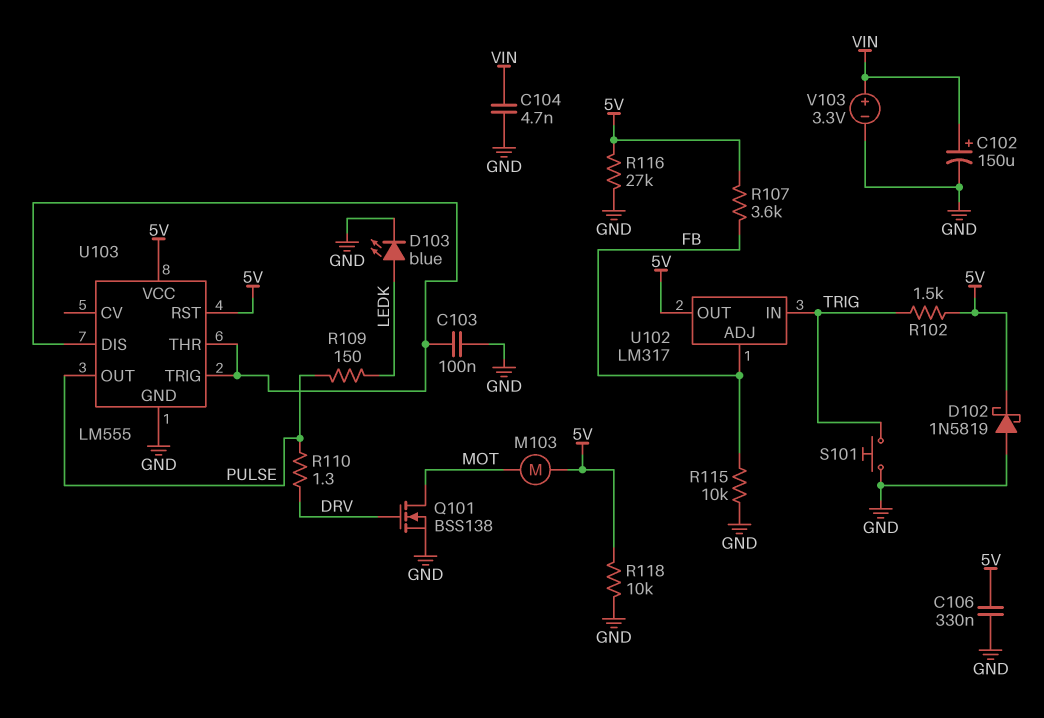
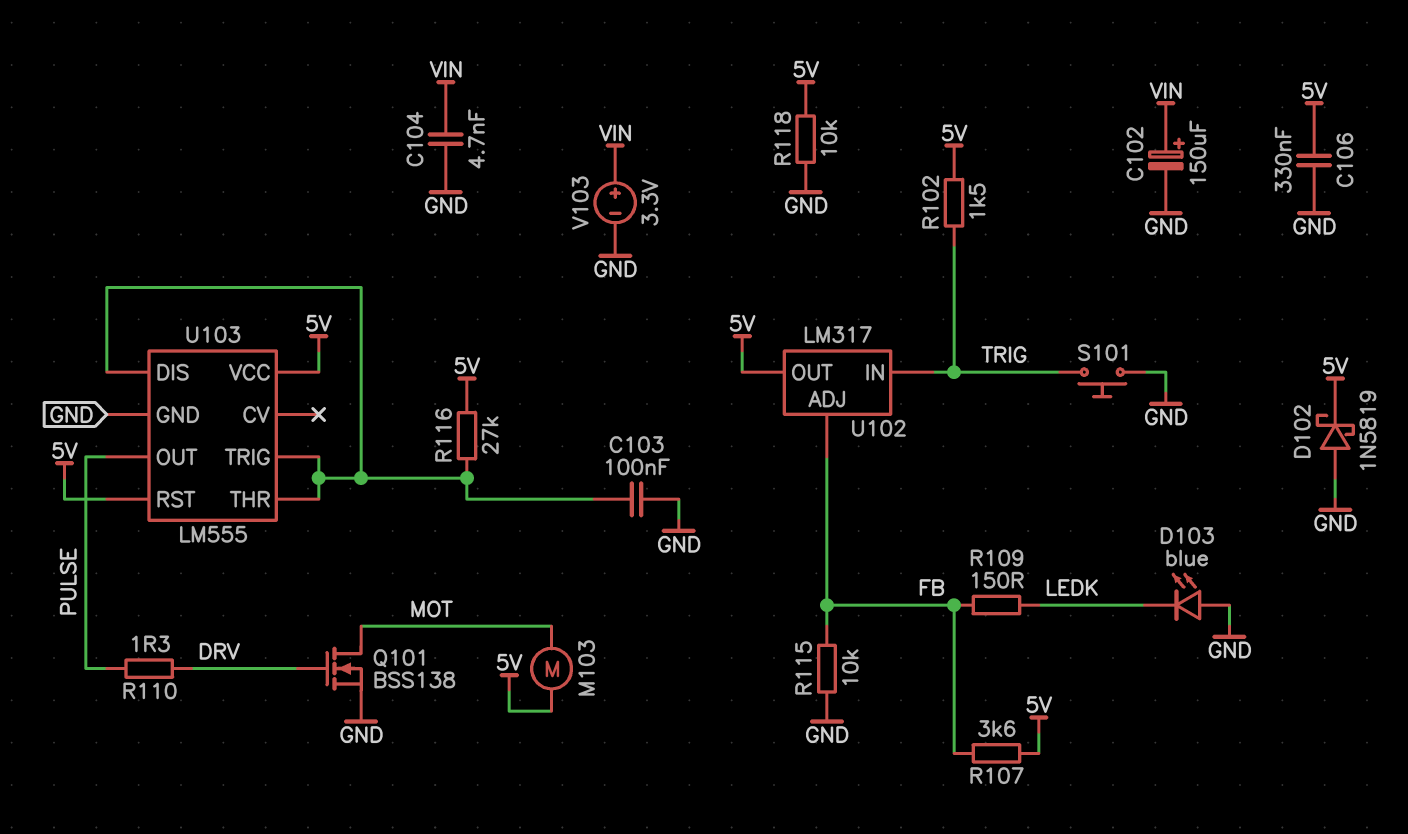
D103: LED blue (A LEDK, K GND) -> LED blue (A GND, K LEDK)
R109: 150 (LEDK, PULSE) -> 150 (FB, LEDK)
R116: 27k (5V, GND) -> 27k (5V, U103/DIS)

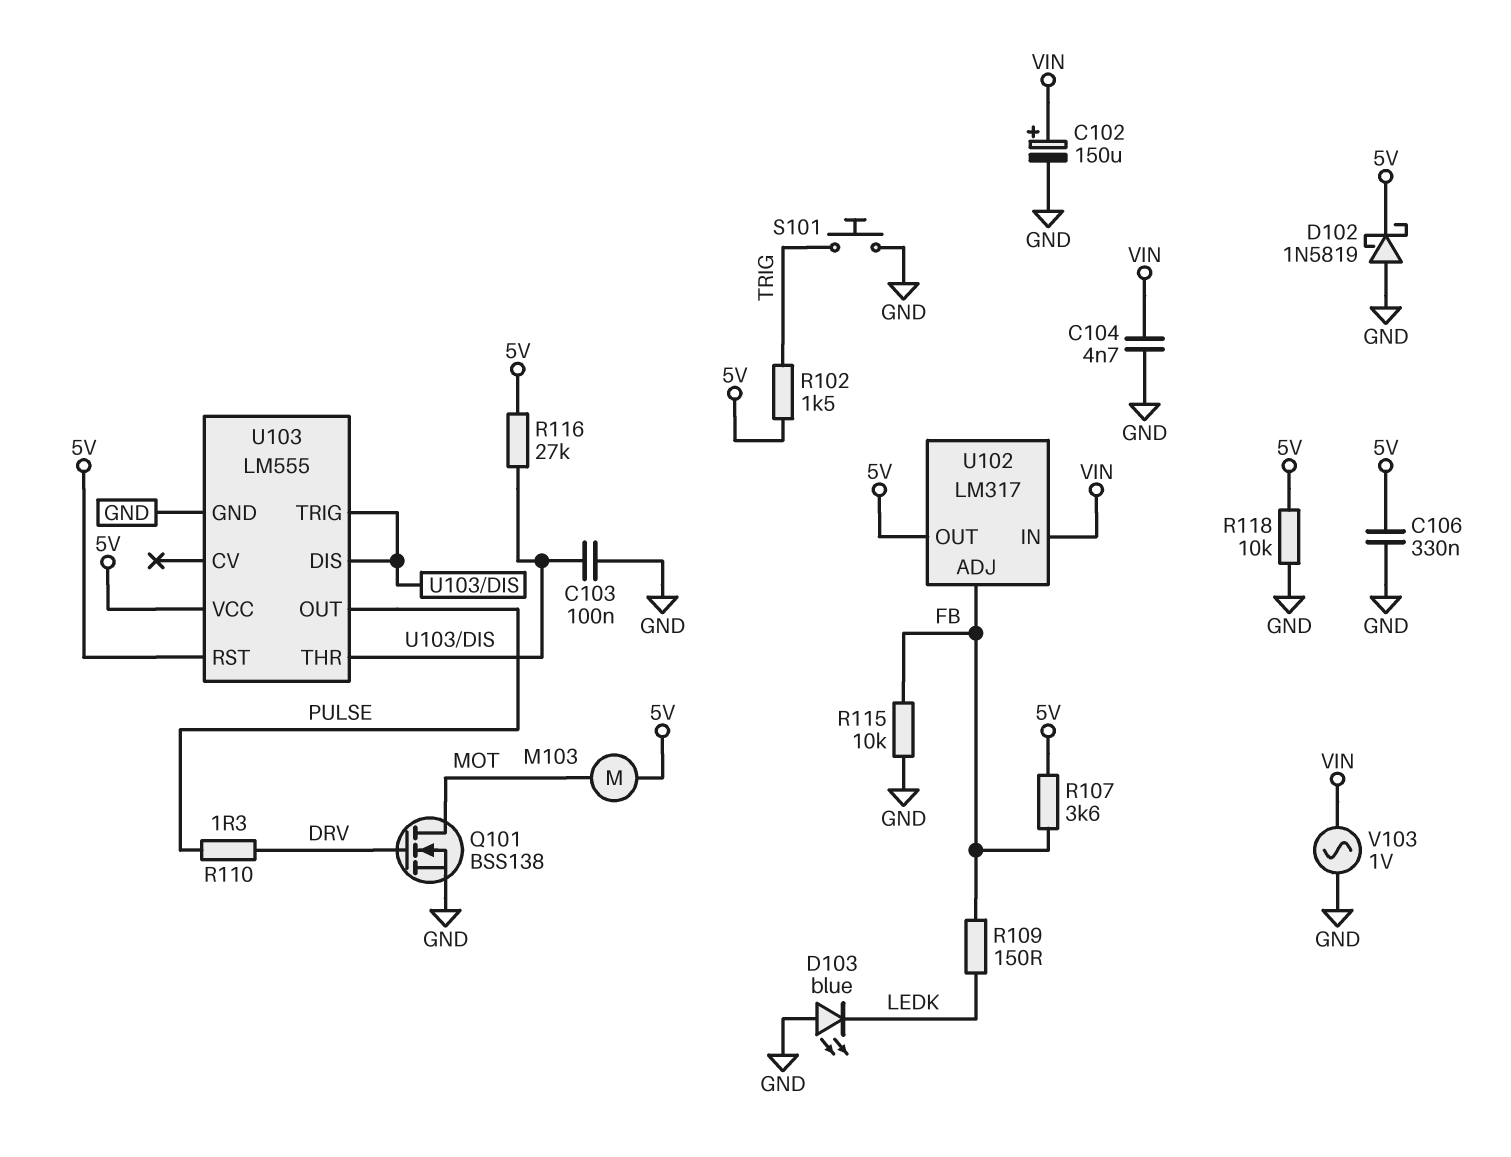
U102 pin IN: TRIG -> VIN
V103: 3.3V (plus VIN, minus GND) -> AC 1V (GND, VIN)

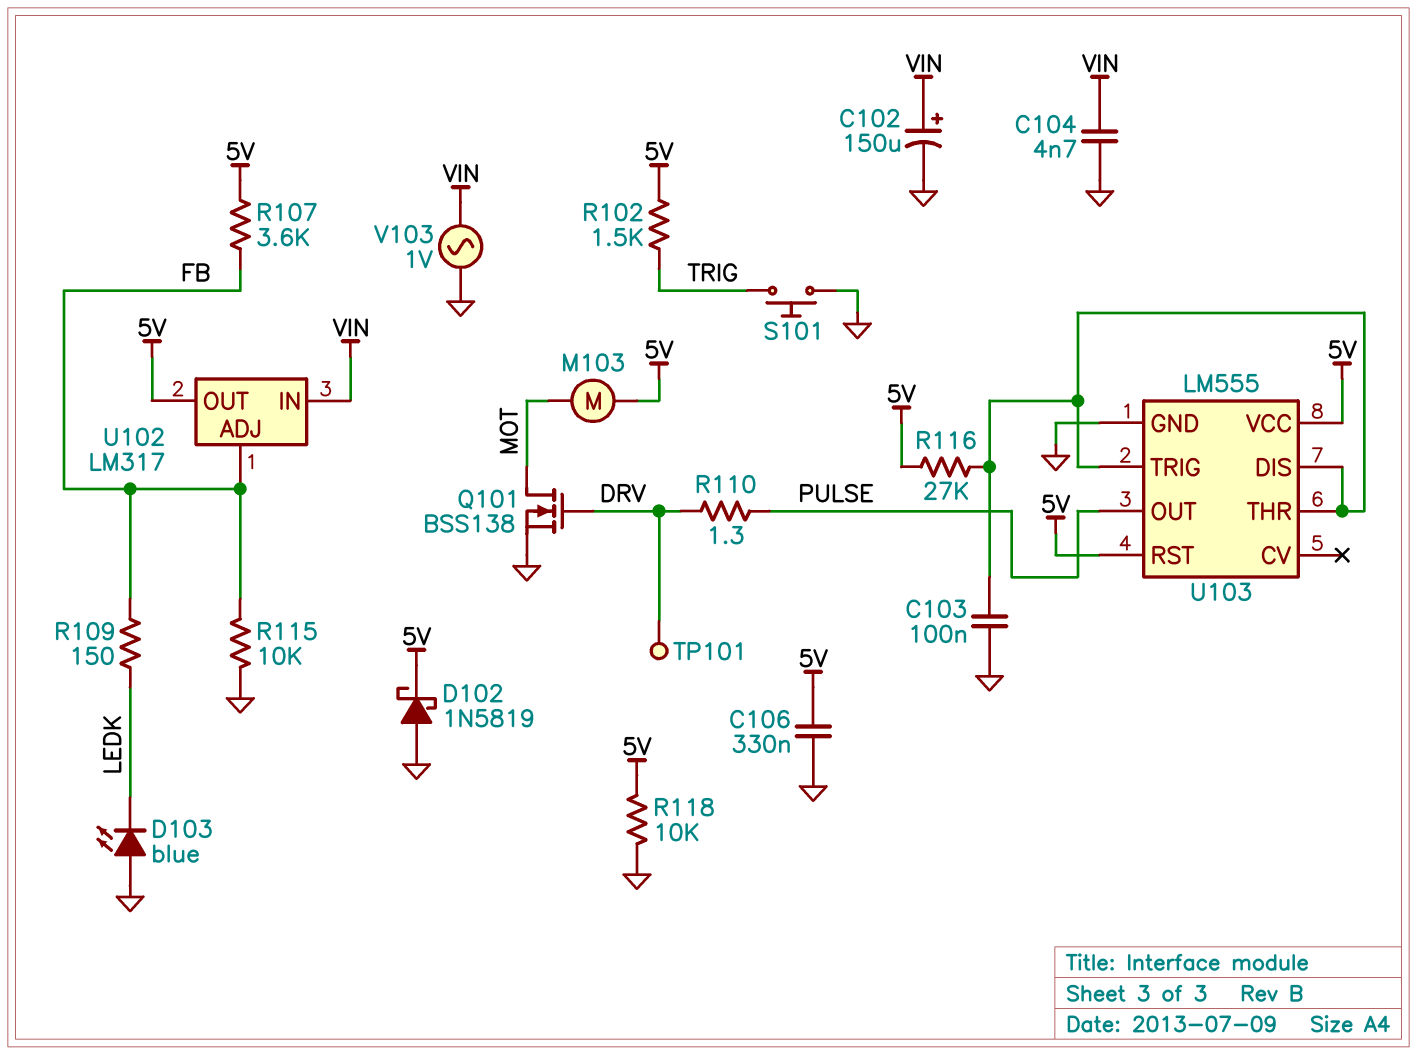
TP101: none -> test point (DRV)

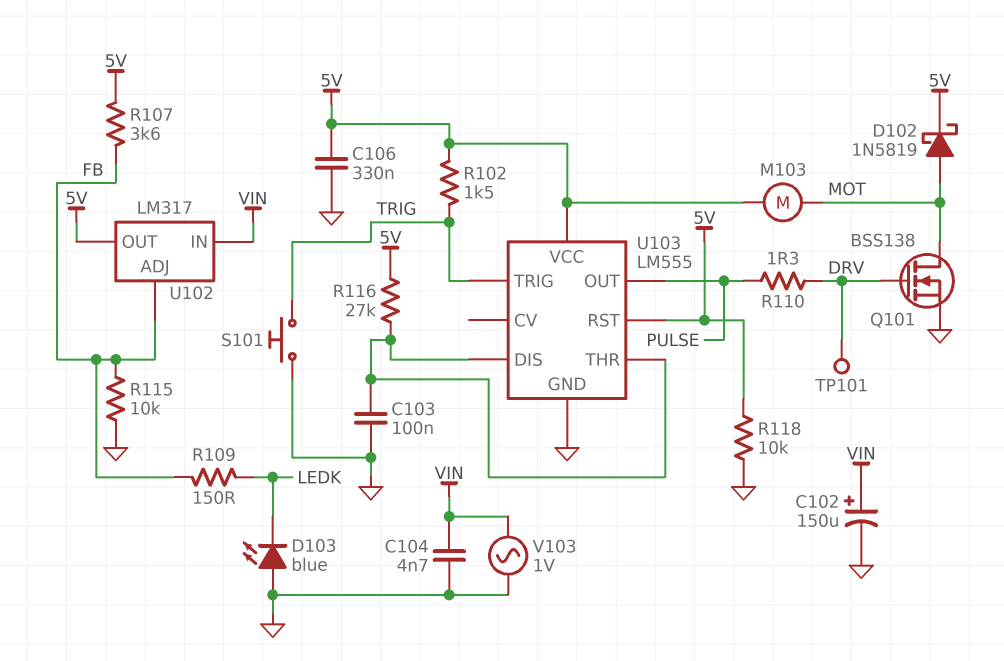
D102: schottky 1N5819 (A GND, K 5V) -> schottky 1N5819 (A MOT, K 5V)
U103 pin TRIG: U103/DIS -> TRIG

